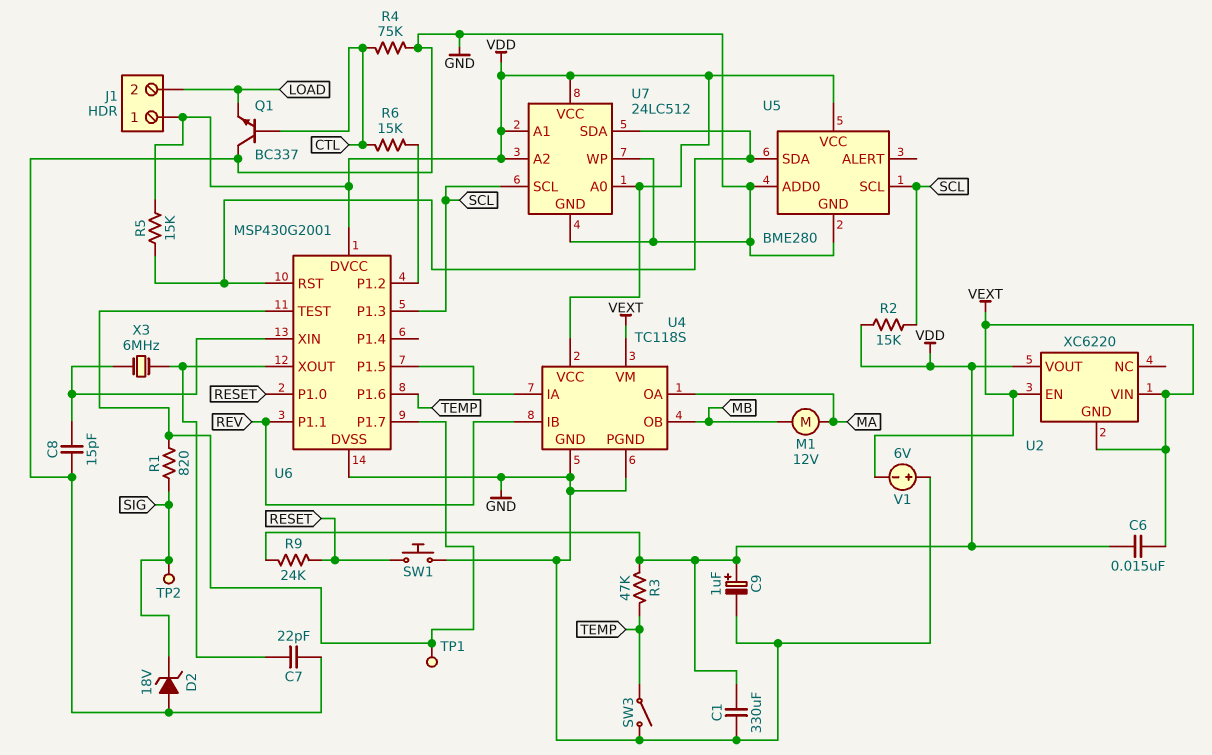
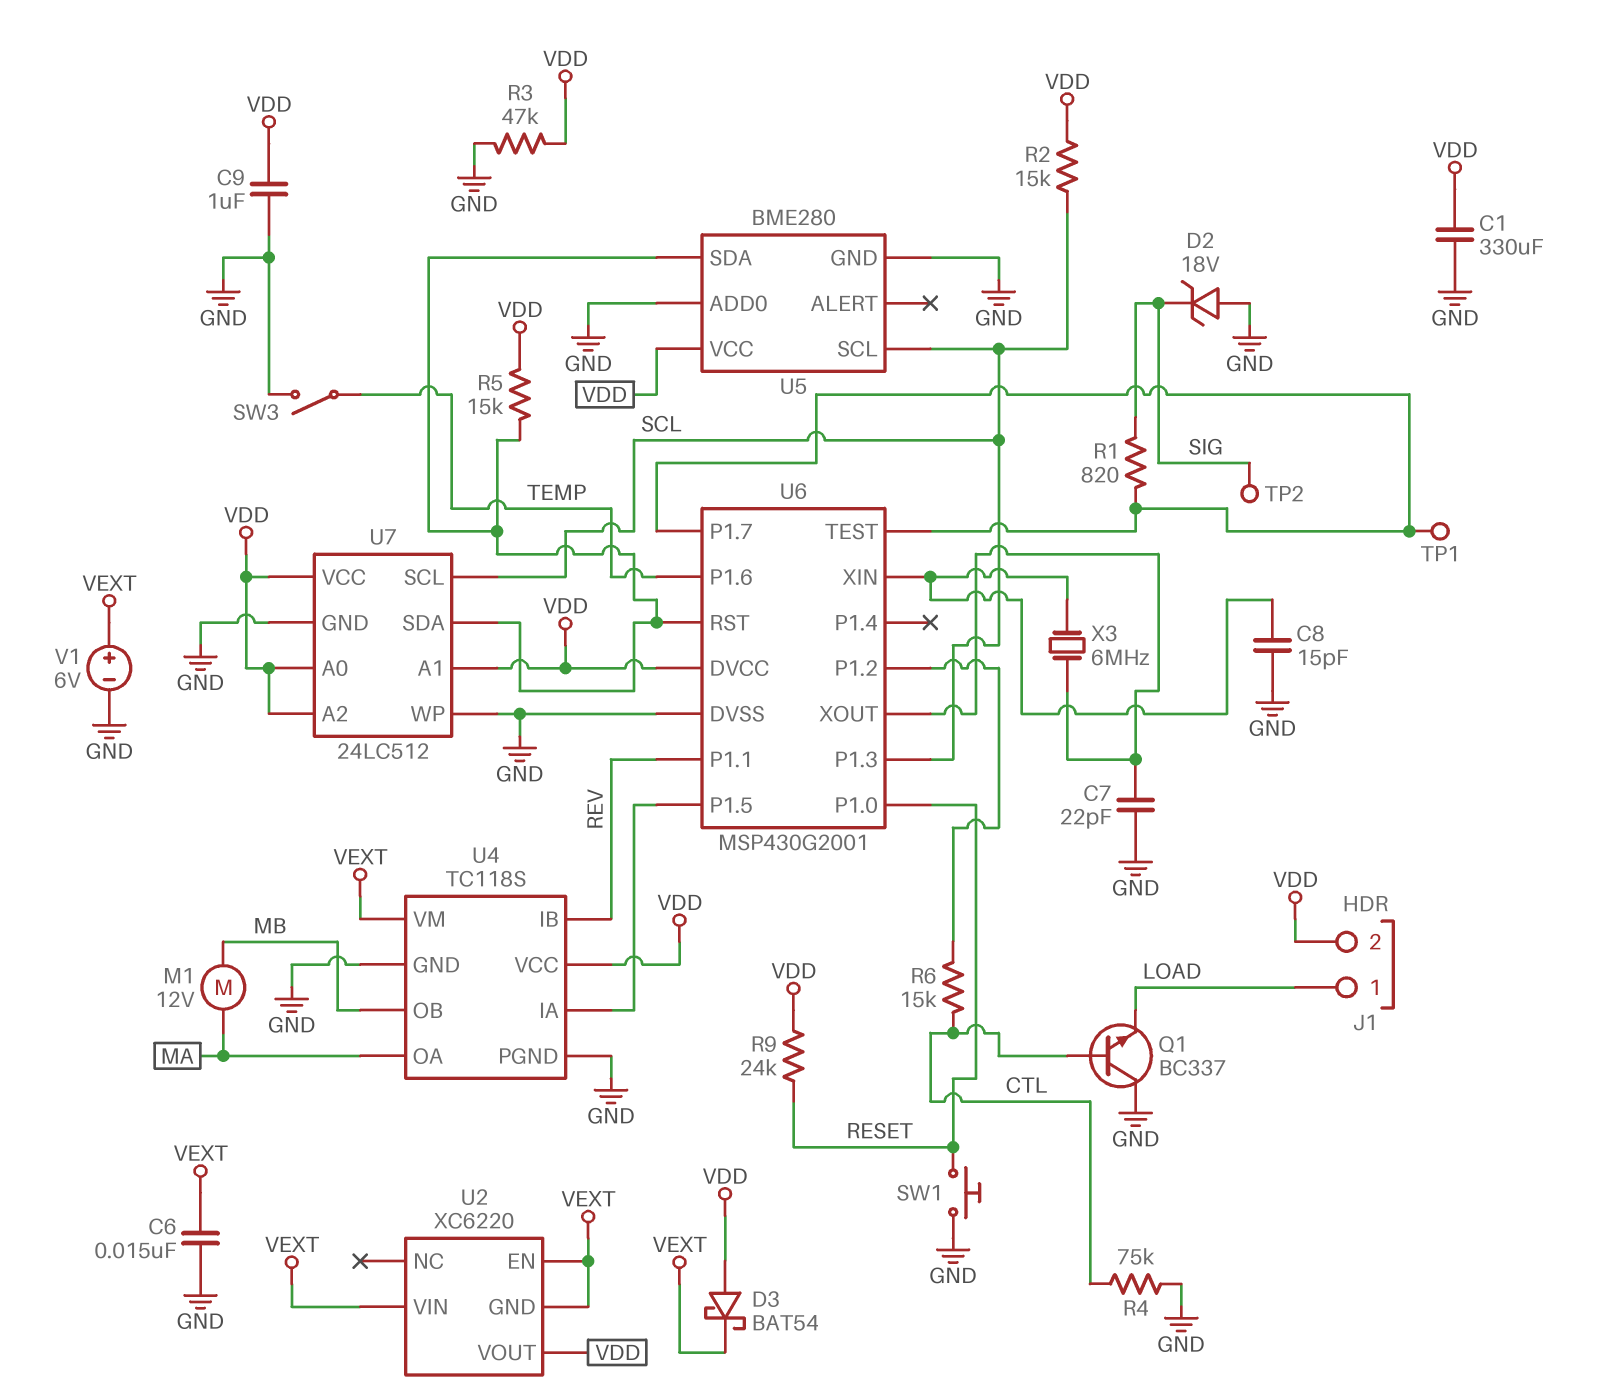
C6: 15nF (VDD, VEXT) -> 15nF (GND, VEXT)
C9: 1uF (plus VDD, minus GND) -> 1uF (GND, VDD)
D3: none -> schottky BAT54 (A VDD, K VEXT)
J1 pin 1: VDD -> LOAD
J1 pin 2: LOAD -> VDD
R3: 47k (TEMP, VDD) -> 47k (GND, VDD)
V1: 6V (plus GND, minus VEXT) -> 6V (plus VEXT, minus GND)

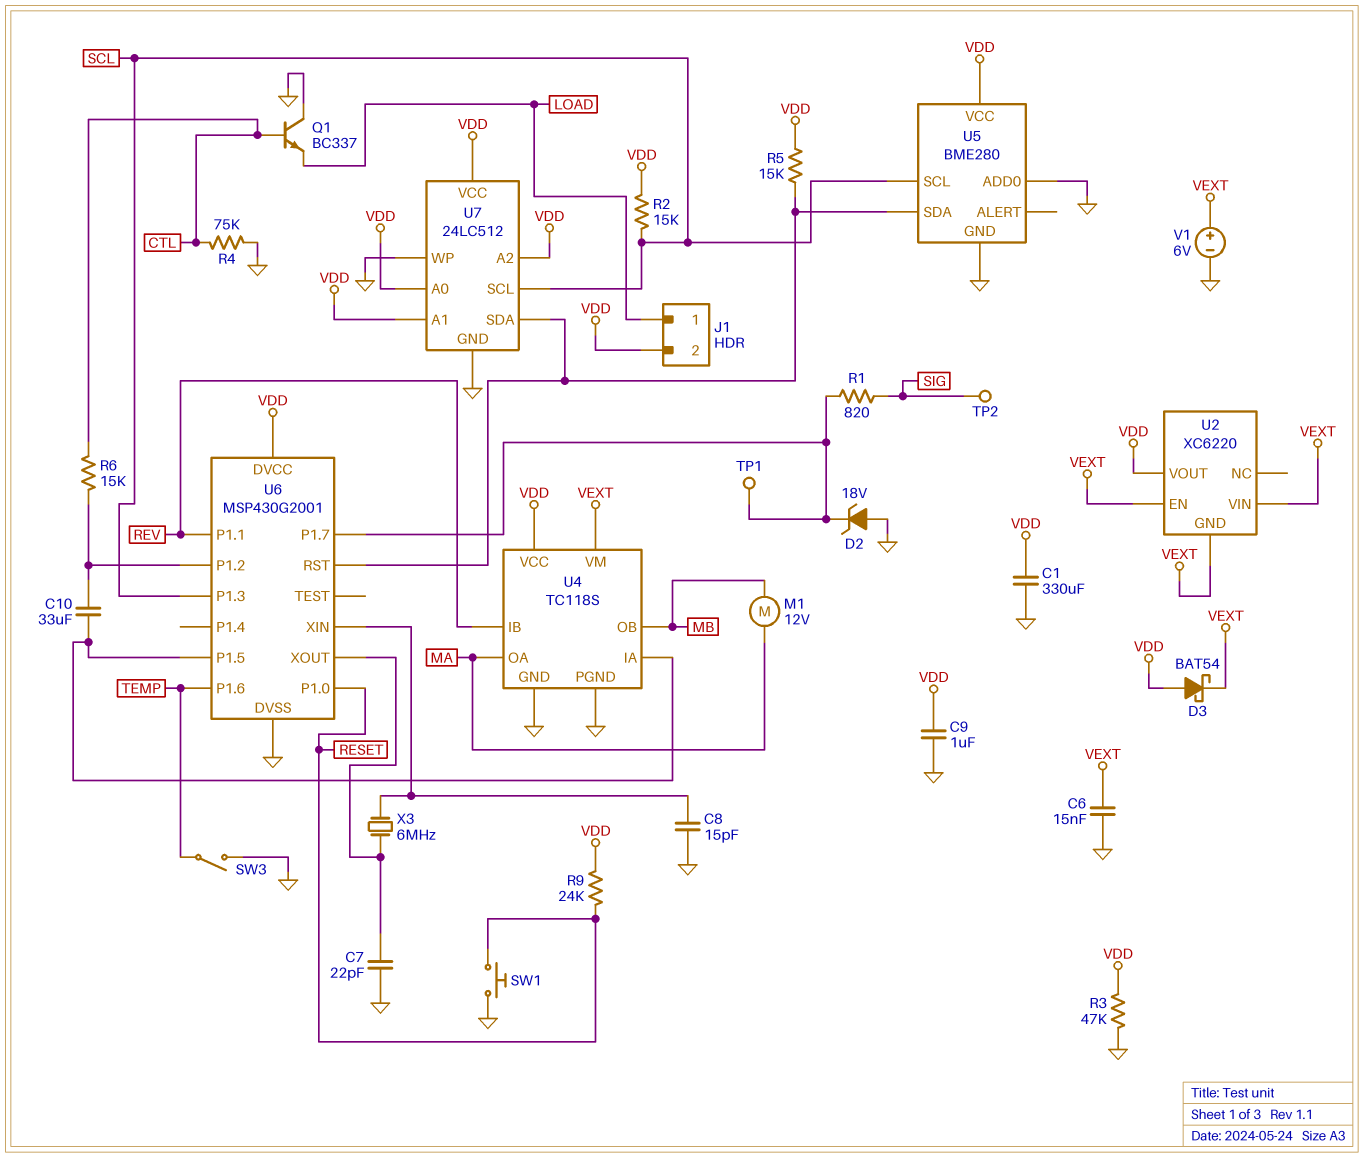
C10: none -> 33uF (U4/IA, U6/P1.2)
D2: zener 18V (A GND, K SIG) -> zener 18V (A GND, K U6/P1.7)
U6 pin TEST: U6/P1.7 -> none

